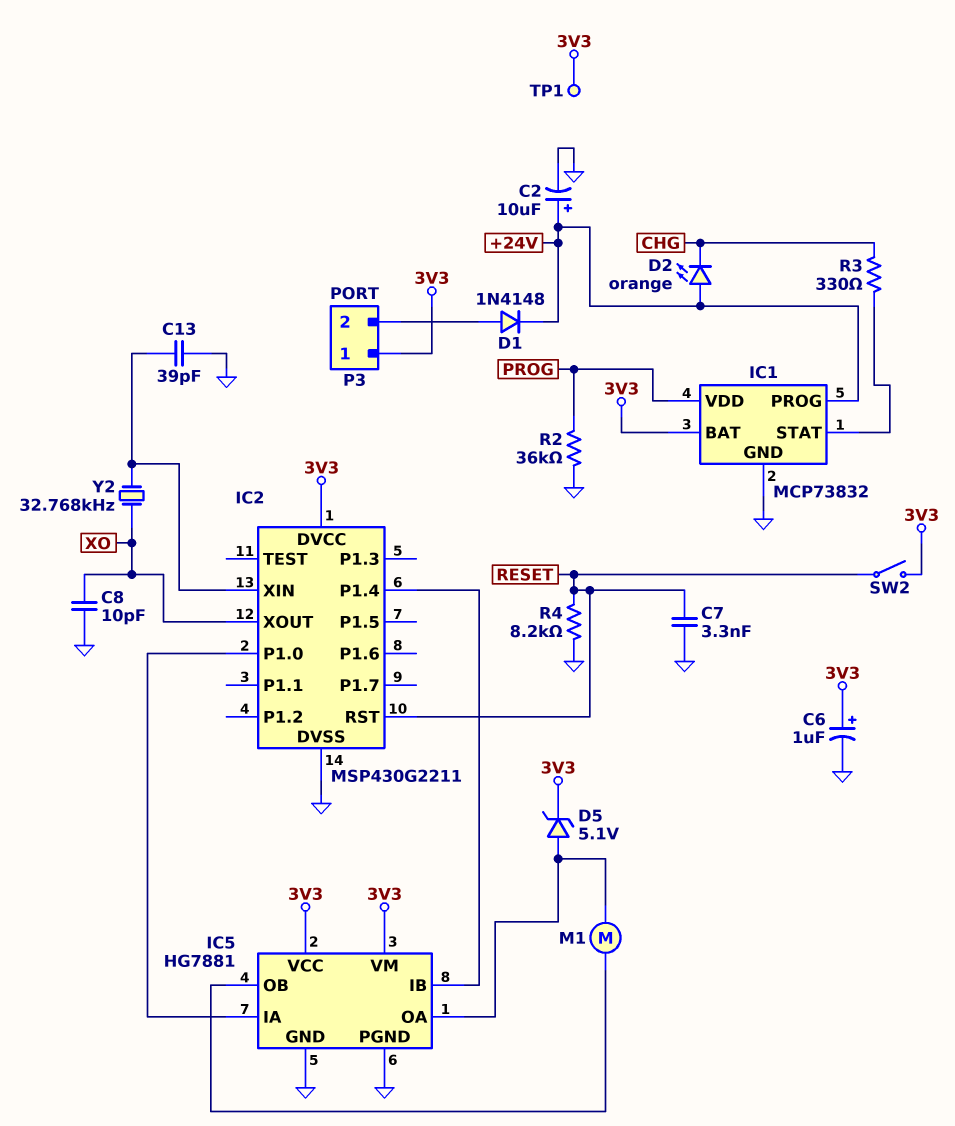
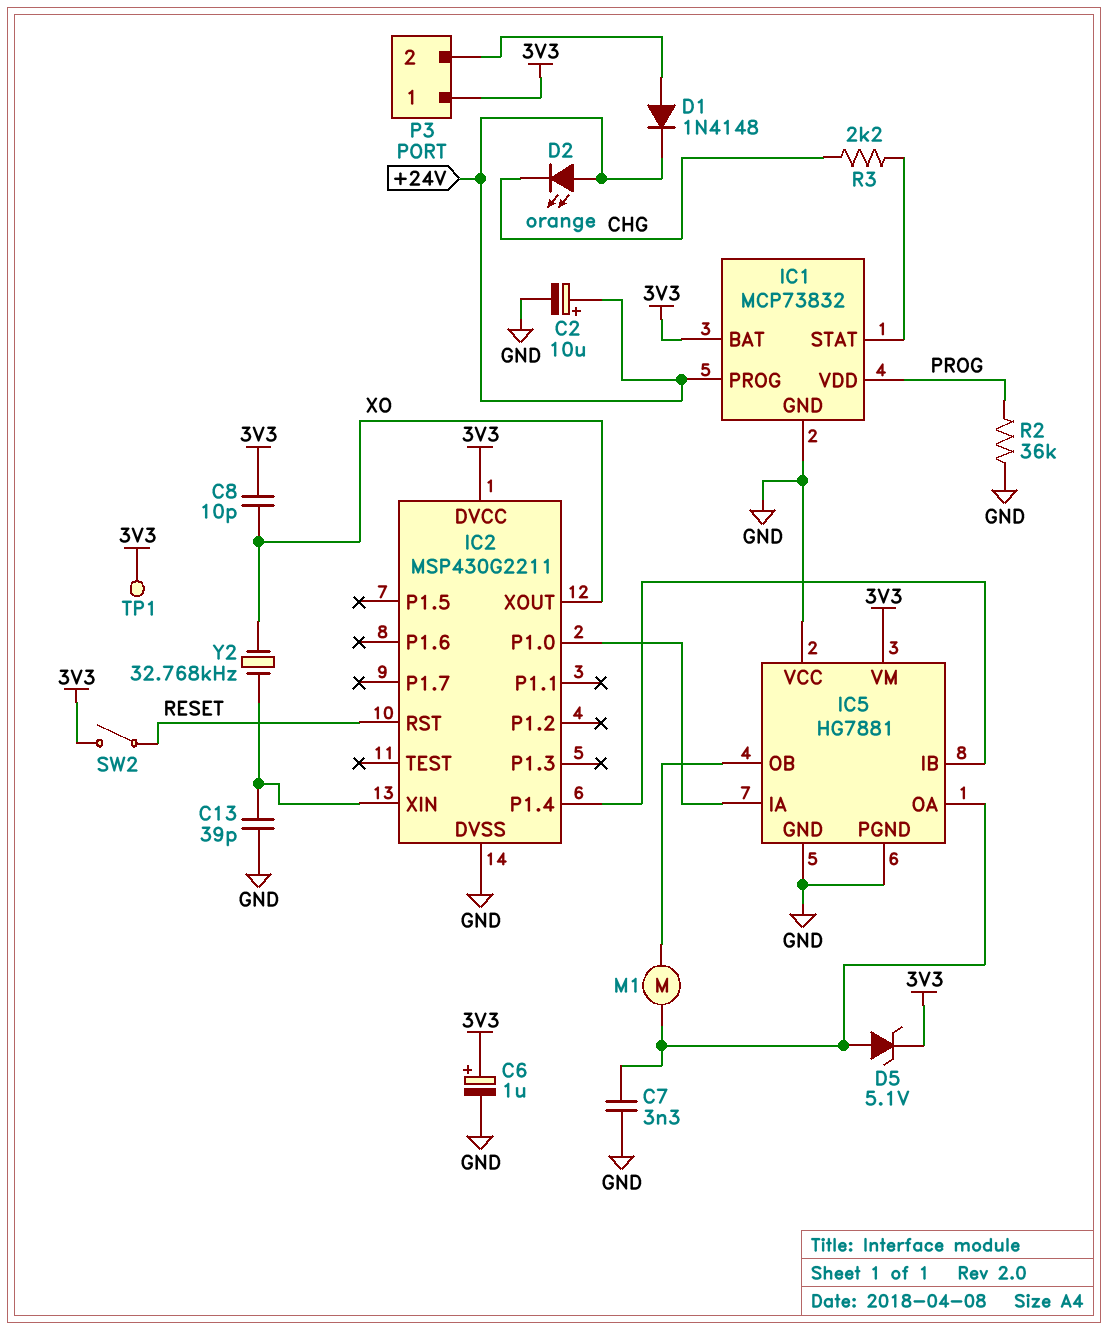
C7: 3.3nF (GND, RESET) -> 3.3nF (GND, IC5/OA)
C8: 10pF (GND, XO) -> 10pF (3V3, XO)
IC5 pin VCC: 3V3 -> GND
R3: 330 (CHG, IC1/STAT) -> 2.2k (CHG, IC1/STAT)
R4: 8.2k (GND, RESET) -> none

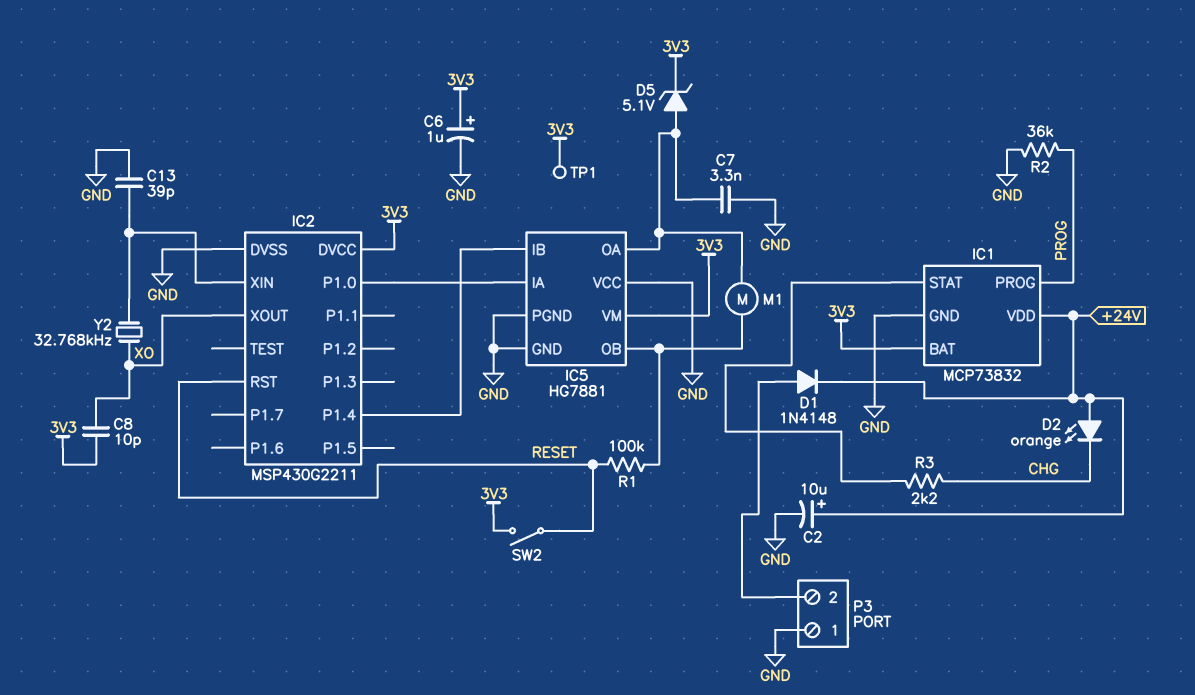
IC1 pin PROG: +24V -> PROG
IC1 pin VDD: PROG -> +24V
P3 pin 1: 3V3 -> GND
R1: none -> 100k (IC5/OB, RESET)

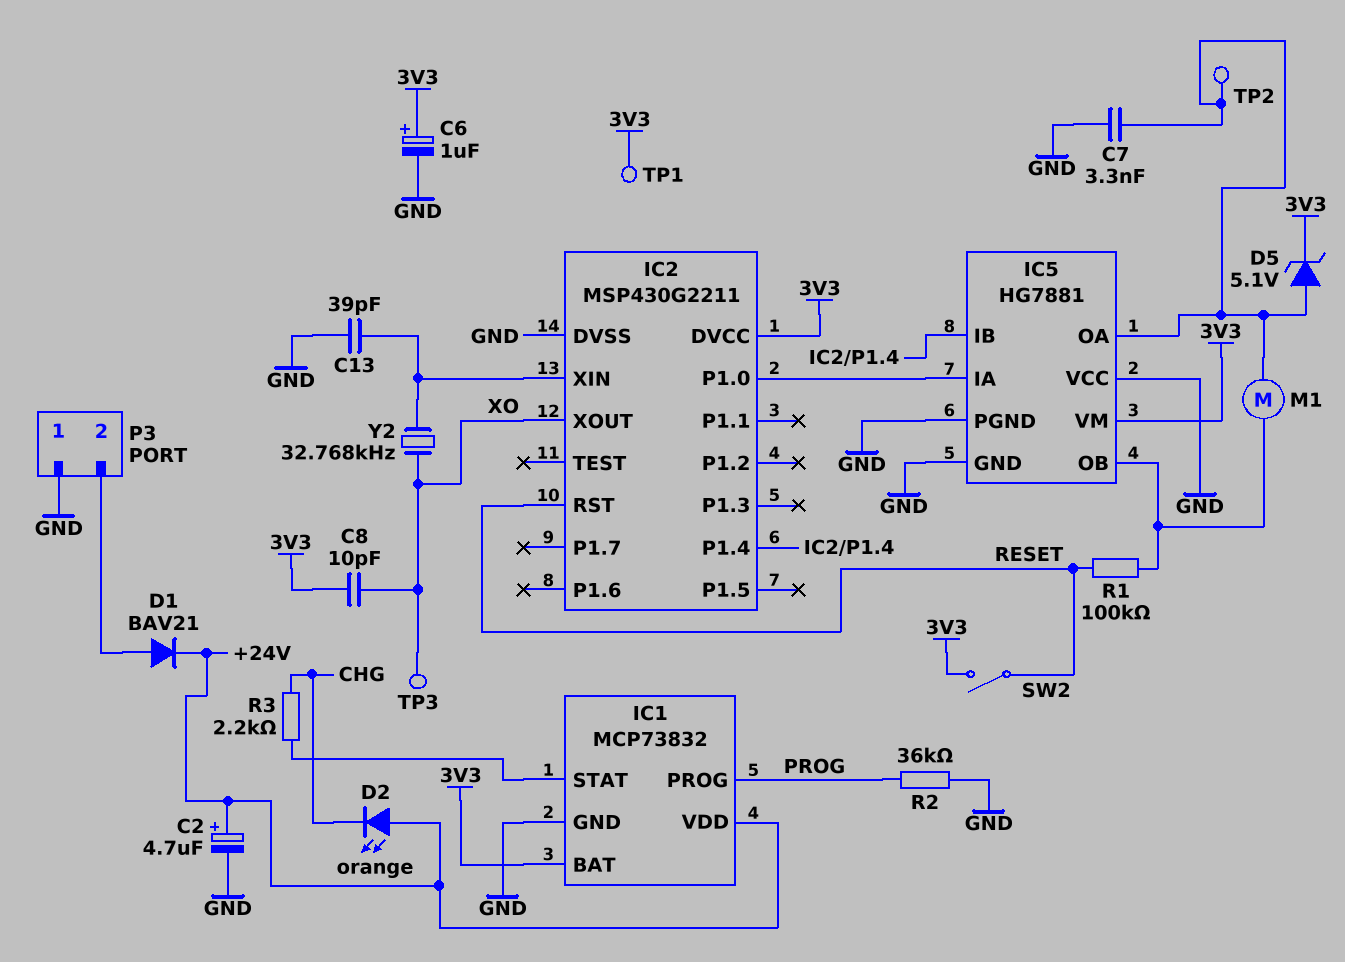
C2: 10uF (plus +24V, minus GND) -> 4.7uF (plus +24V, minus GND)
D1: diode 1N4148 (A P3/2, K +24V) -> diode BAV21 (A P3/2, K +24V)
TP2: none -> test point (IC5/OA)
TP3: none -> test point (XO)

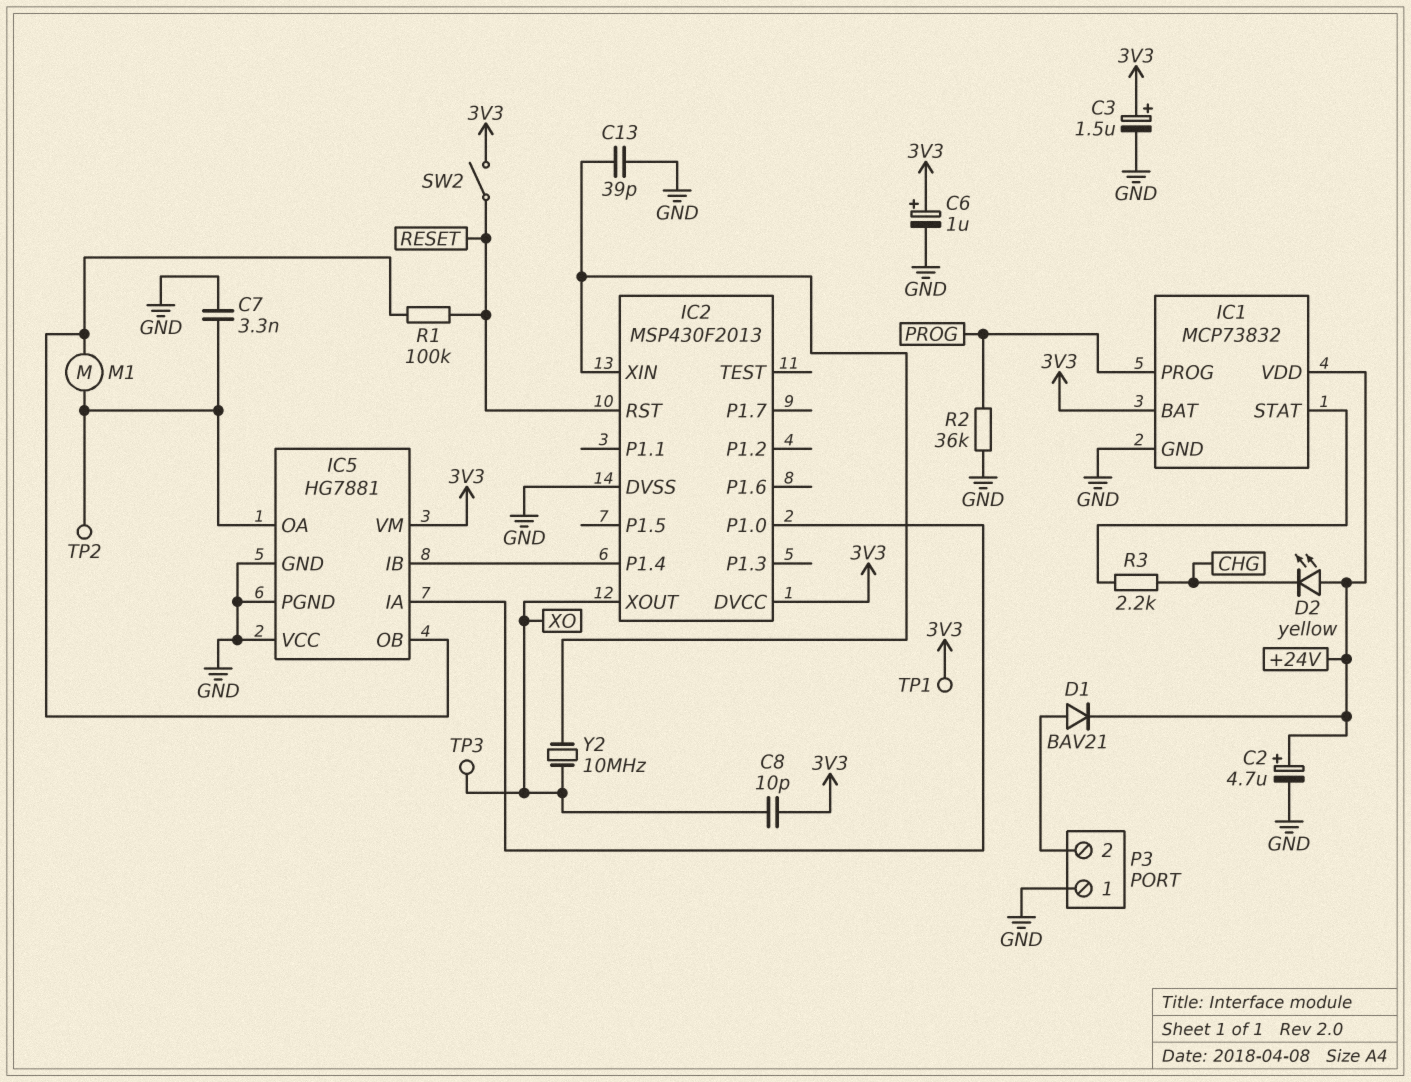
C3: none -> 1.5uF (plus 3V3, minus GND)
D2: LED orange (A +24V, K CHG) -> LED yellow (A +24V, K CHG)
D5: zener 5.1V (A IC5/OA, K 3V3) -> none
IC2: MSP430G2211 -> MSP430F2013
Y2: 32.768kHz (IC2/XIN, XO) -> 10MHz (IC2/XIN, XO)

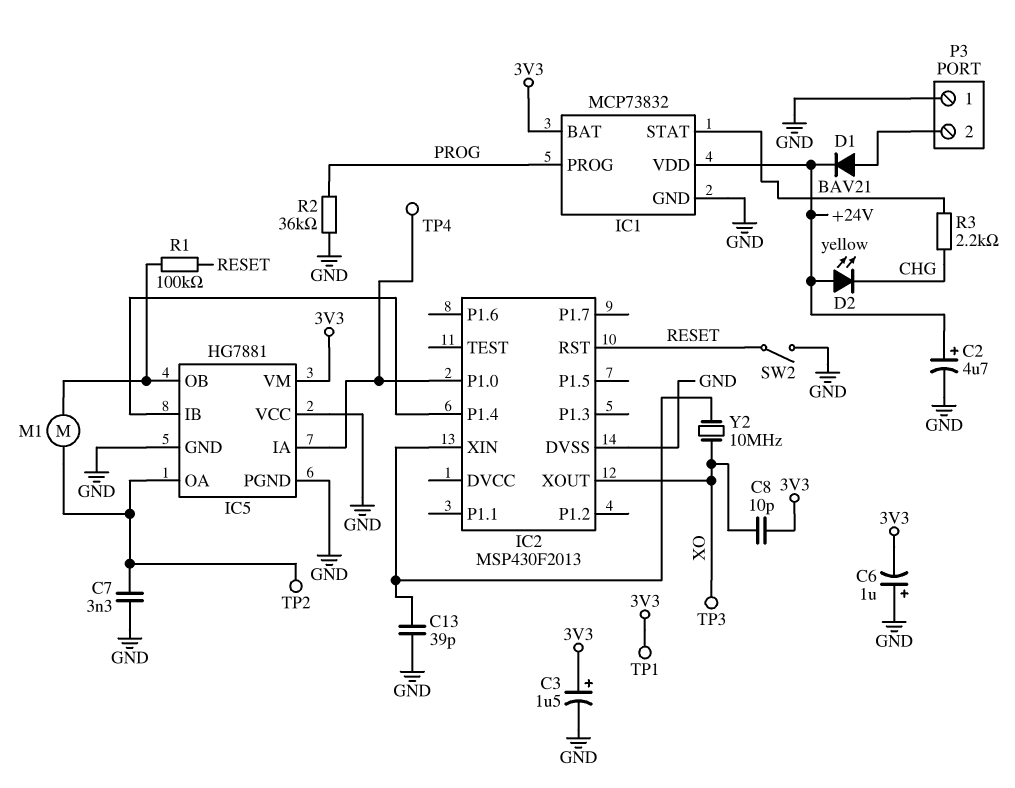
C6: 1uF (plus 3V3, minus GND) -> 1uF (plus GND, minus 3V3)
IC2 pin DVCC: 3V3 -> none
SW2: switch (3V3, RESET) -> switch (GND, RESET)
TP4: none -> test point (IC2/P1.0)

